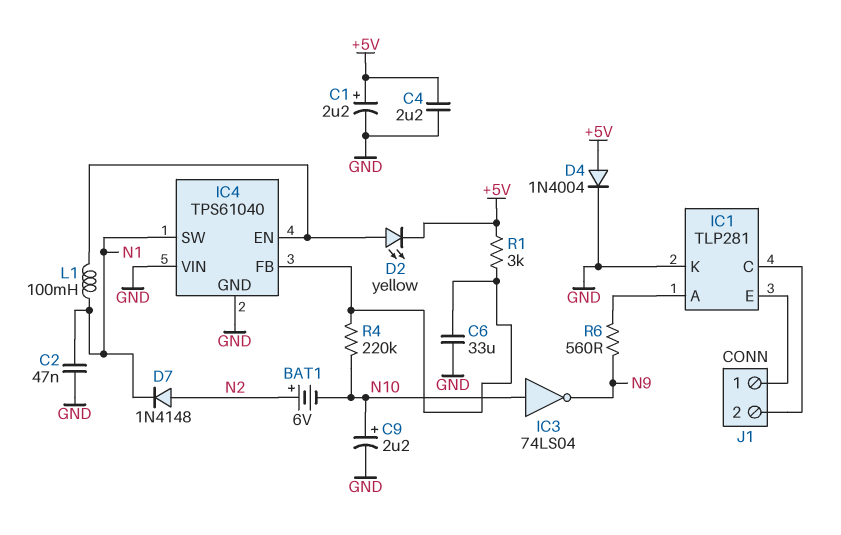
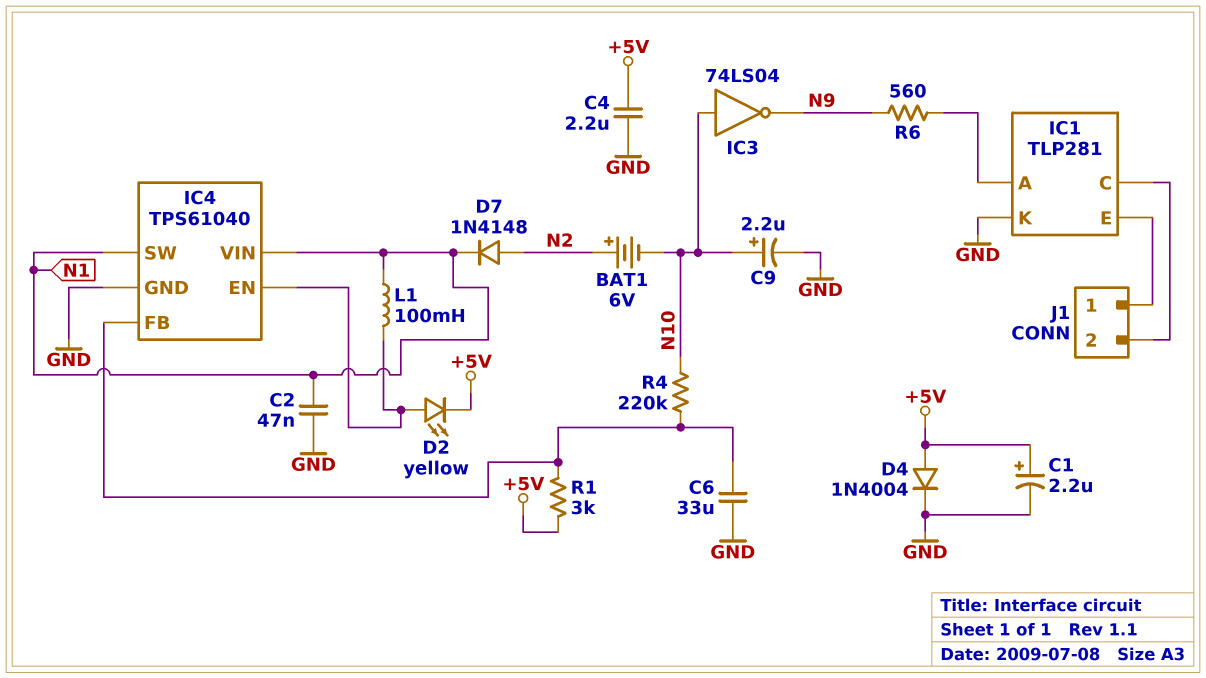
IC4 pin VIN: GND -> N1

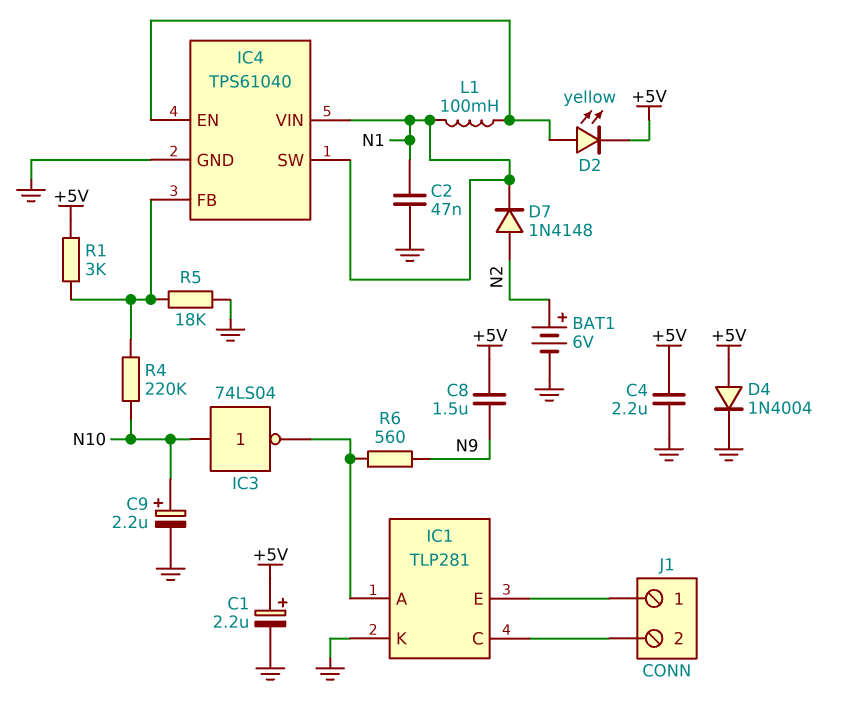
BAT1: 6V (plus N2, minus N10) -> 6V (plus N2, minus GND)
C6: 33uF (GND, IC4/FB) -> none
C8: none -> 1.5uF (+5V, N9)
IC3: NOT 74LS04 (in N10, out N9) -> NOT 74LS04 (in N10, out IC1/A)
R5: none -> 18k (GND, IC4/FB)

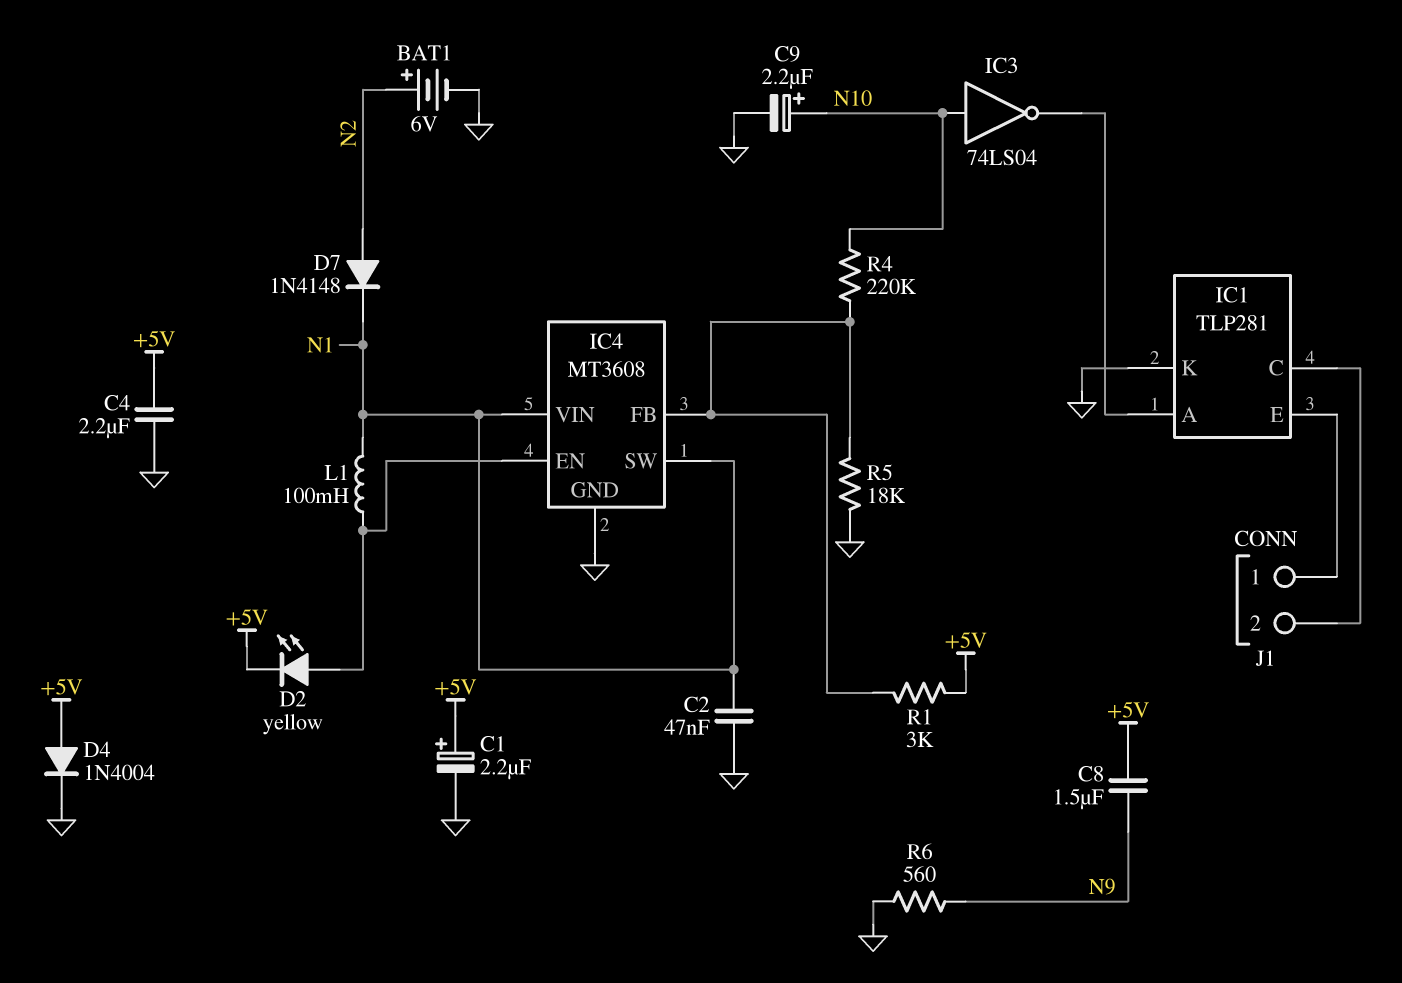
IC4: TPS61040 -> MT3608
R6: 560 (IC1/A, N9) -> 560 (GND, N9)

